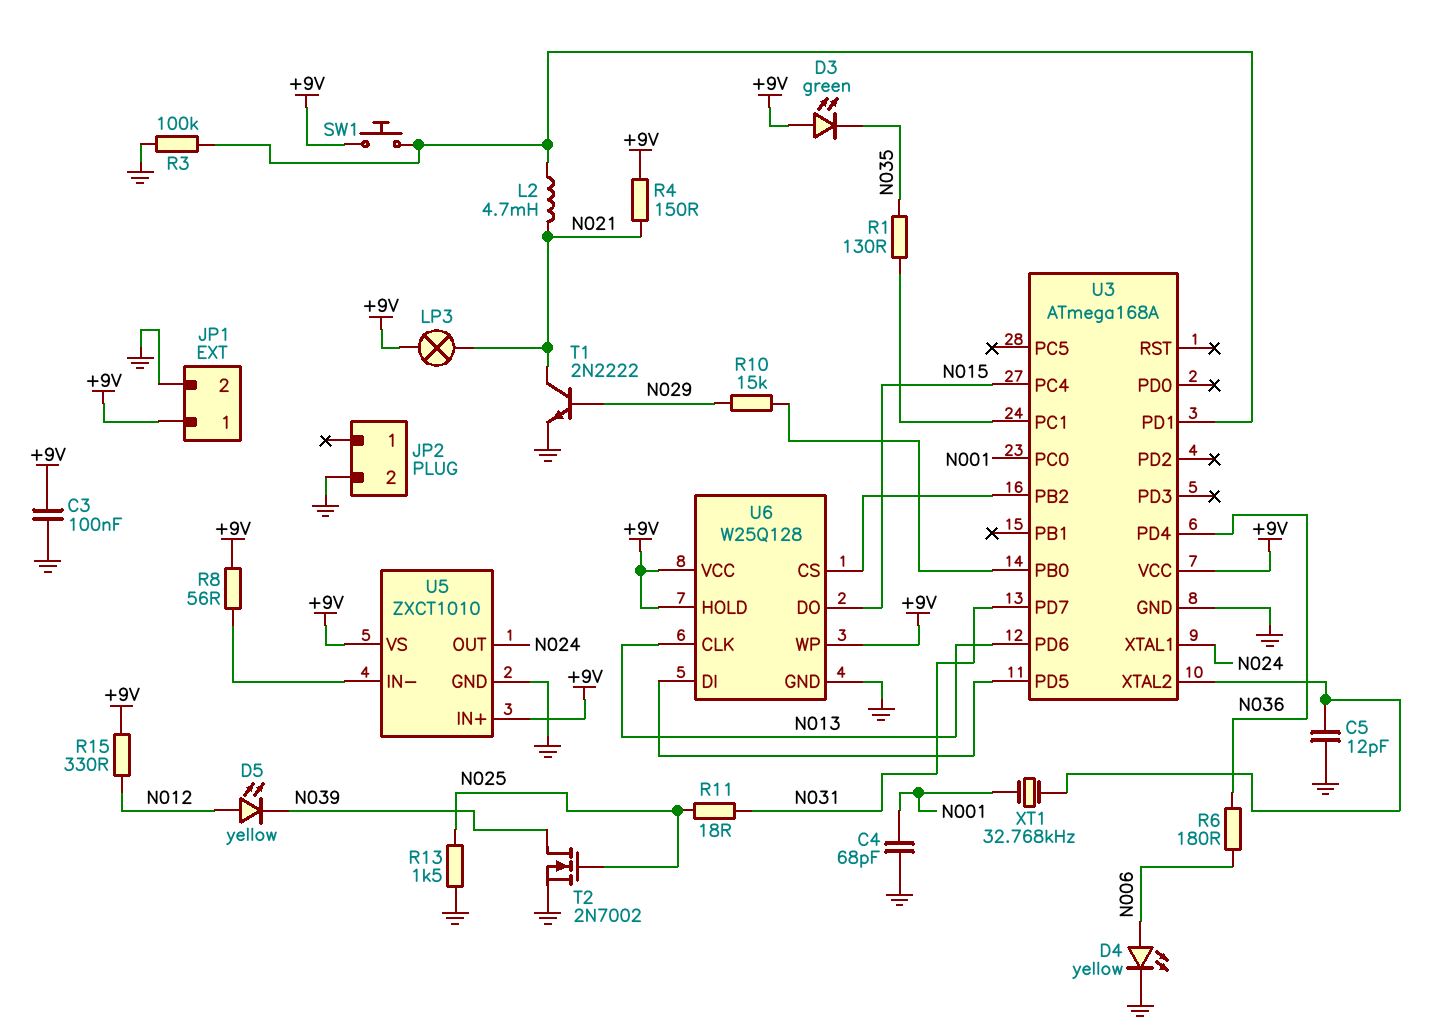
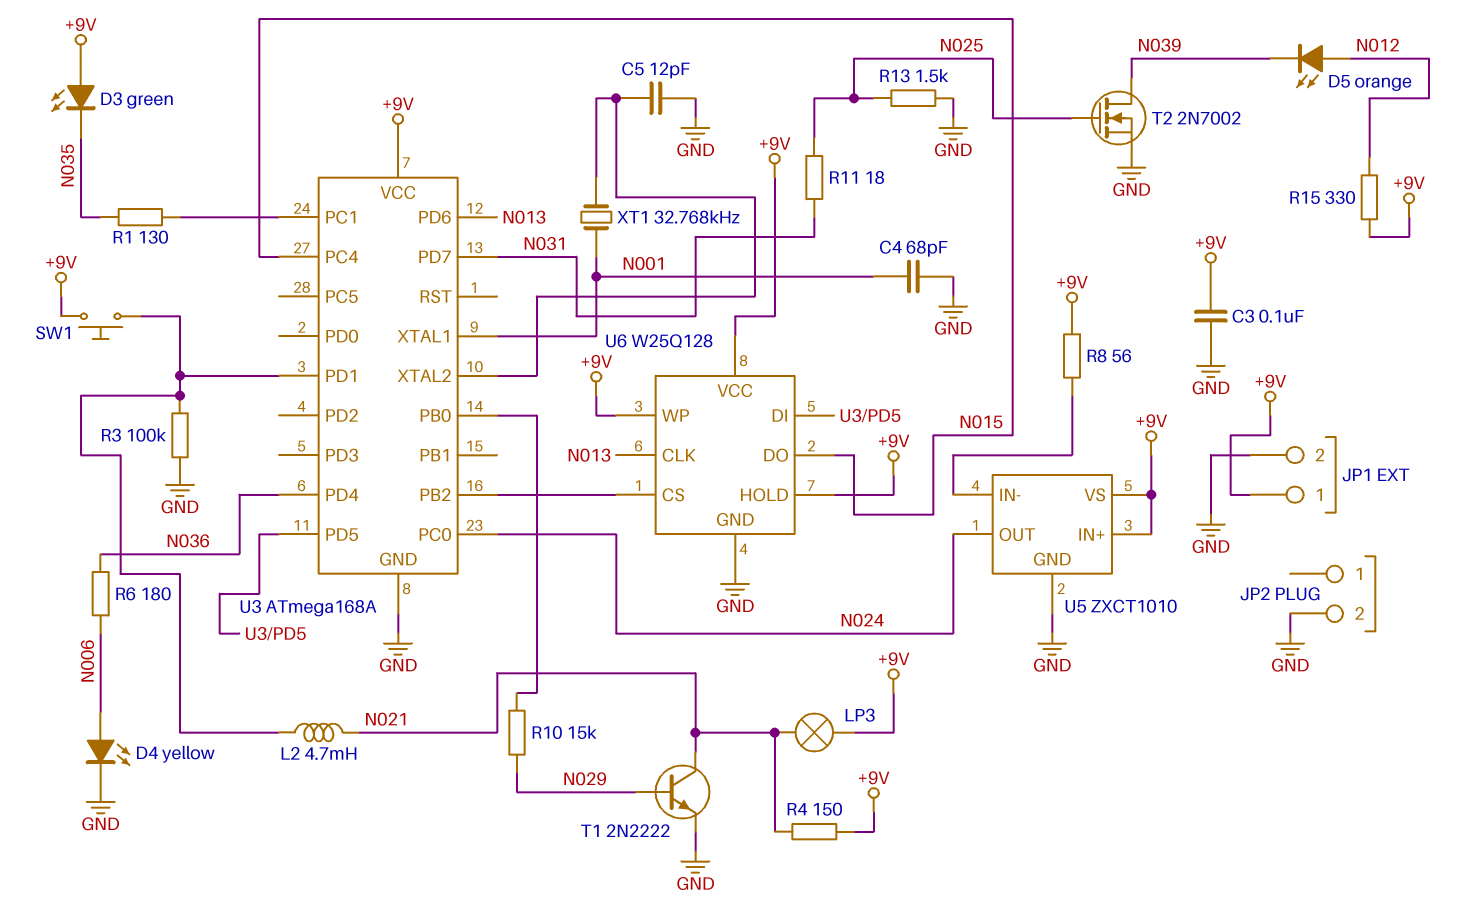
D5: LED yellow (A N012, K N039) -> LED orange (A N012, K N039)
U3 pin PC0: N001 -> N024
U3 pin XTAL1: N024 -> N001

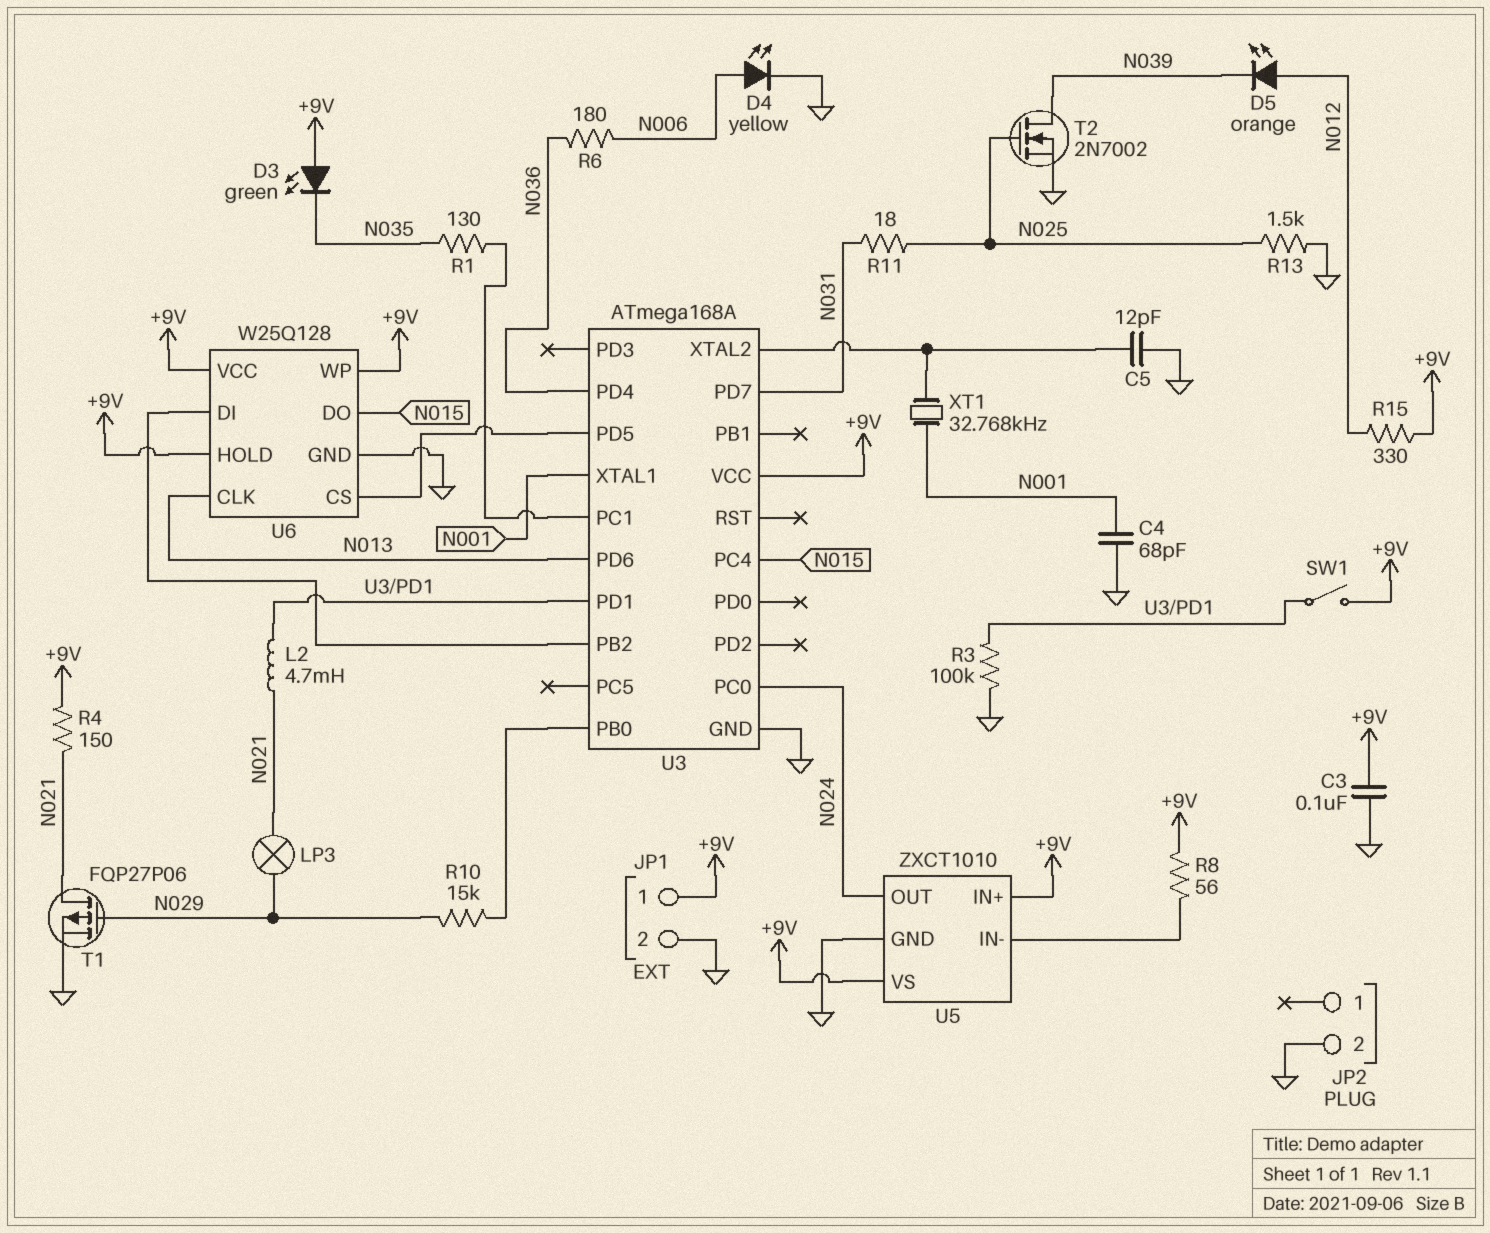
LP3: lamp (+9V, N021) -> lamp (N021, N029)
SW1: button (+9V, U3/PD1) -> switch (+9V, U3/PD1)
T1: NPN 2N2222 (B N029, C N021, E GND) -> PMOS FQP27P06 (G N029, D N021, S GND)
U6 pin CS: U3/PB2 -> U3/PD5
U6 pin DI: U3/PD5 -> U3/PB2

